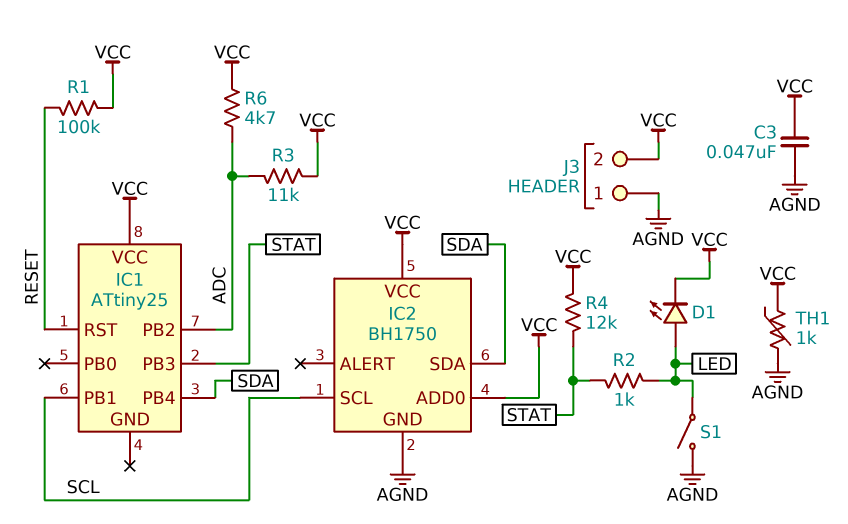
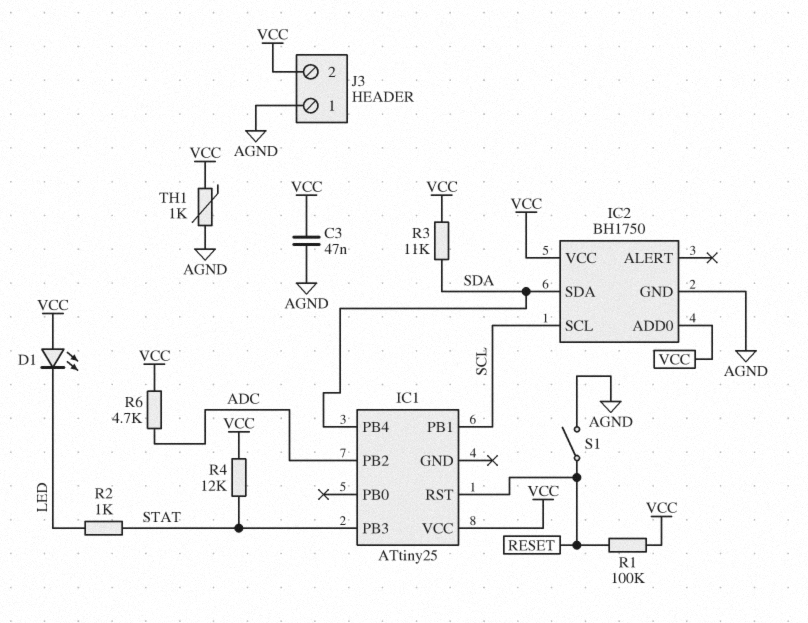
D1: LED (A LED, K VCC) -> LED (A VCC, K LED)
R3: 11k (ADC, VCC) -> 11k (SDA, VCC)
S1: switch (AGND, LED) -> switch (AGND, RESET)

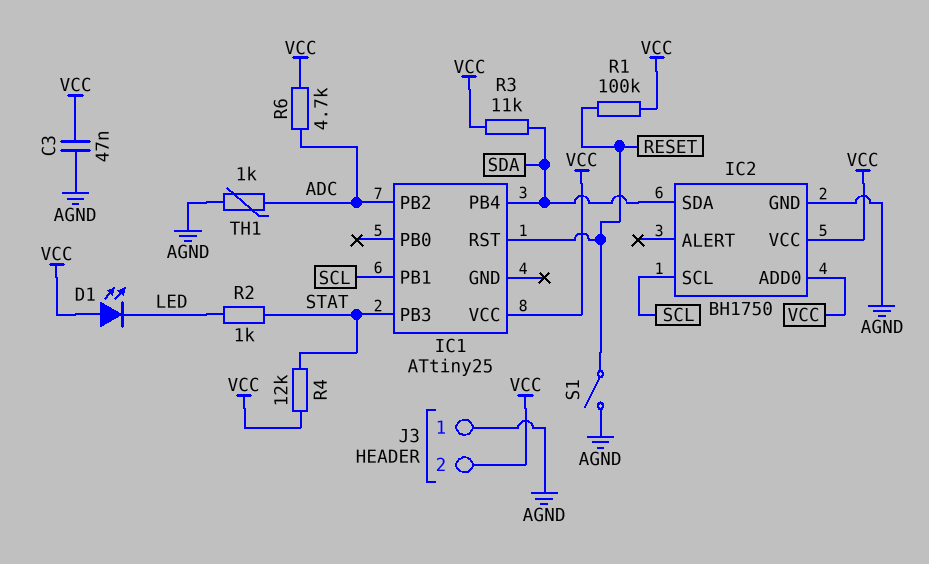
TH1: 1k (AGND, VCC) -> 1k (ADC, AGND)

